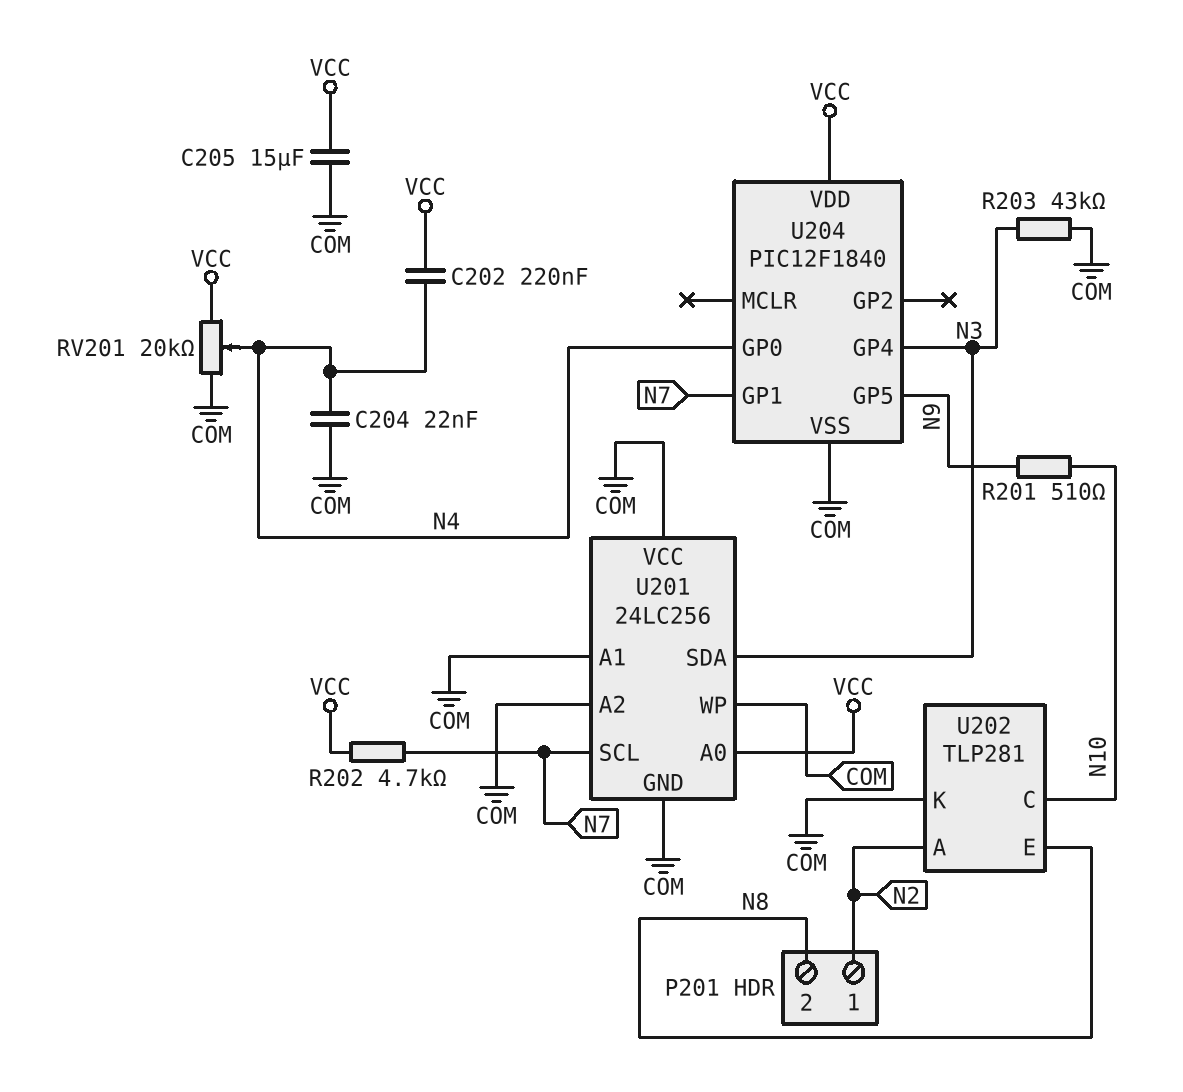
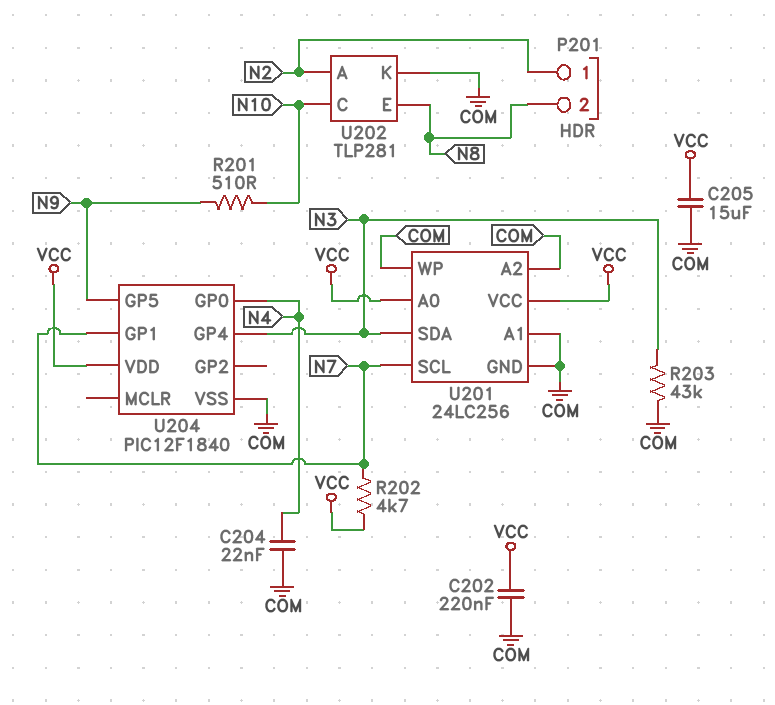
C202: 220nF (N4, VCC) -> 220nF (COM, VCC)
RV201: 20k (COM, VCC, wiper N4) -> none
U201 pin VCC: COM -> VCC

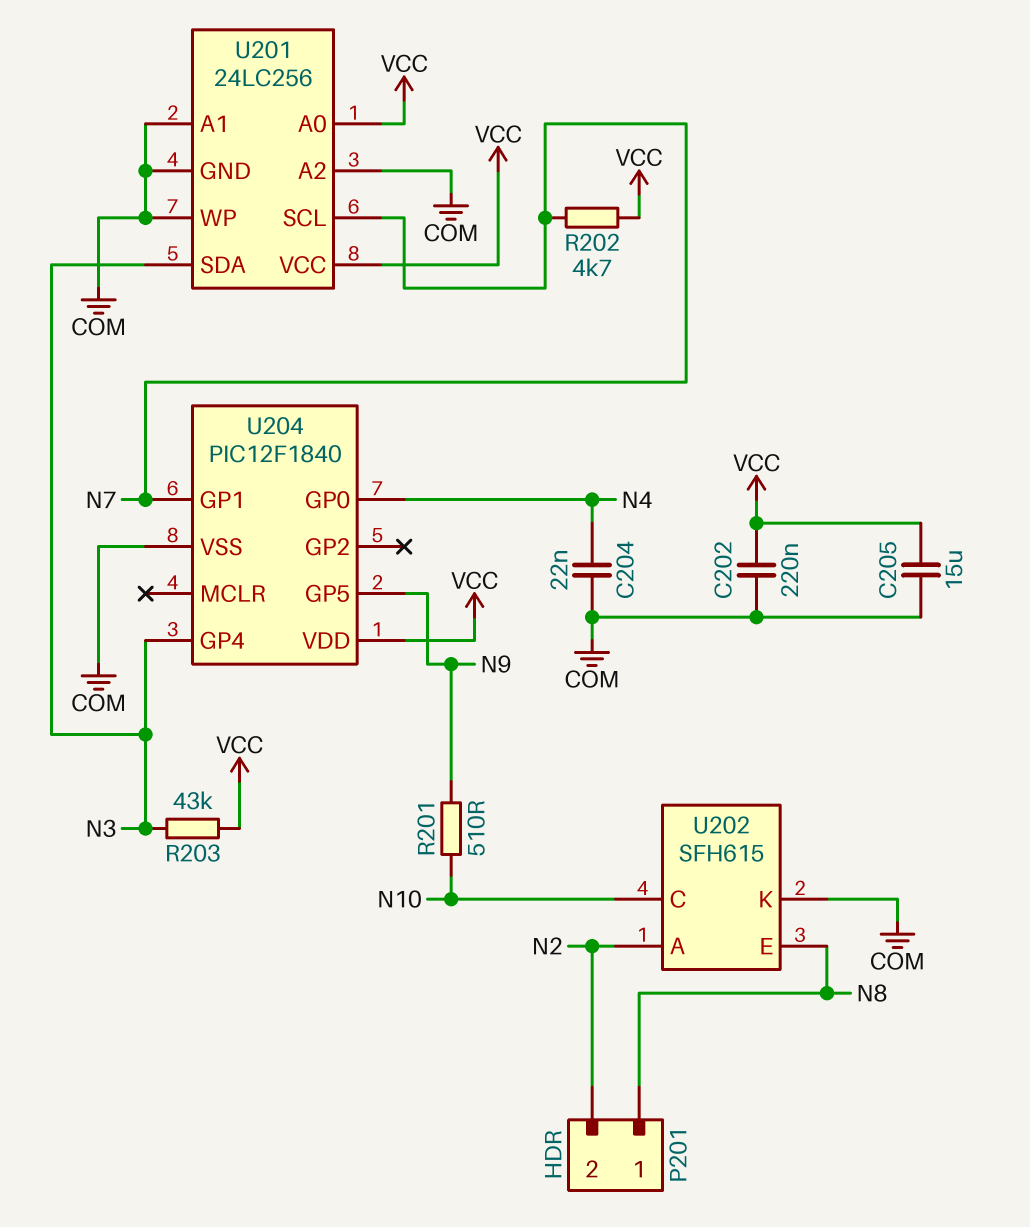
P201 pin 1: N2 -> N8
P201 pin 2: N8 -> N2
R203: 43k (COM, N3) -> 43k (N3, VCC)
U202: TLP281 -> SFH615

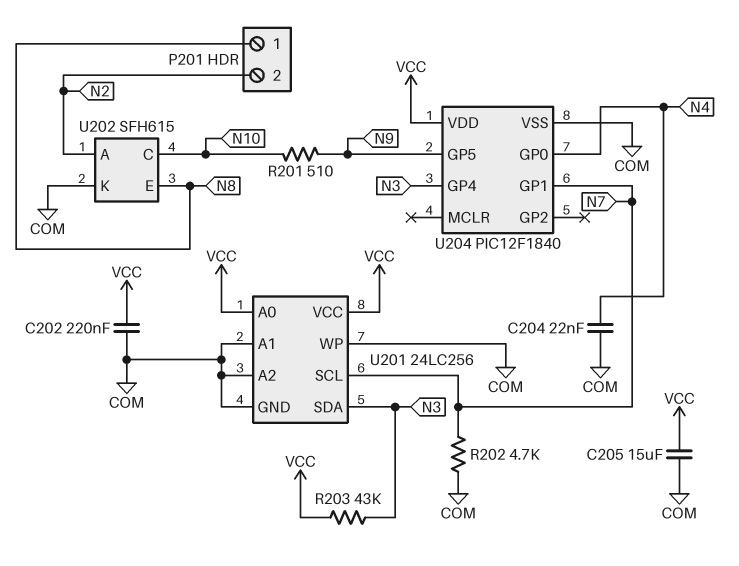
R202: 4.7k (N7, VCC) -> 4.7k (COM, N7)

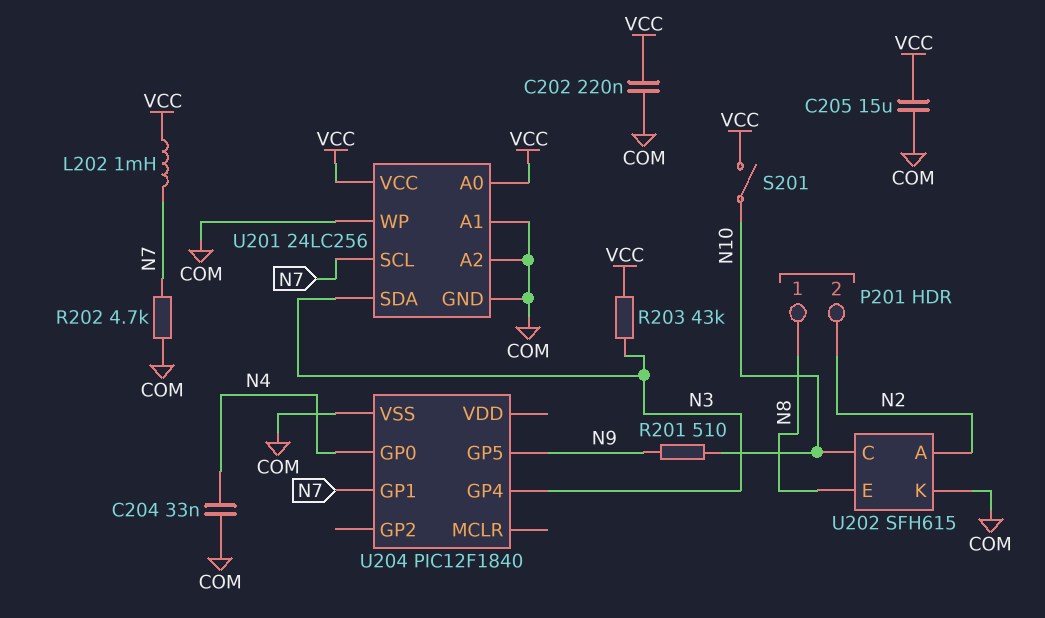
C204: 22nF (COM, N4) -> 33nF (COM, N4)
L202: none -> 1mH (N7, VCC)
S201: none -> switch (N10, VCC)
U204 pin VDD: VCC -> none

